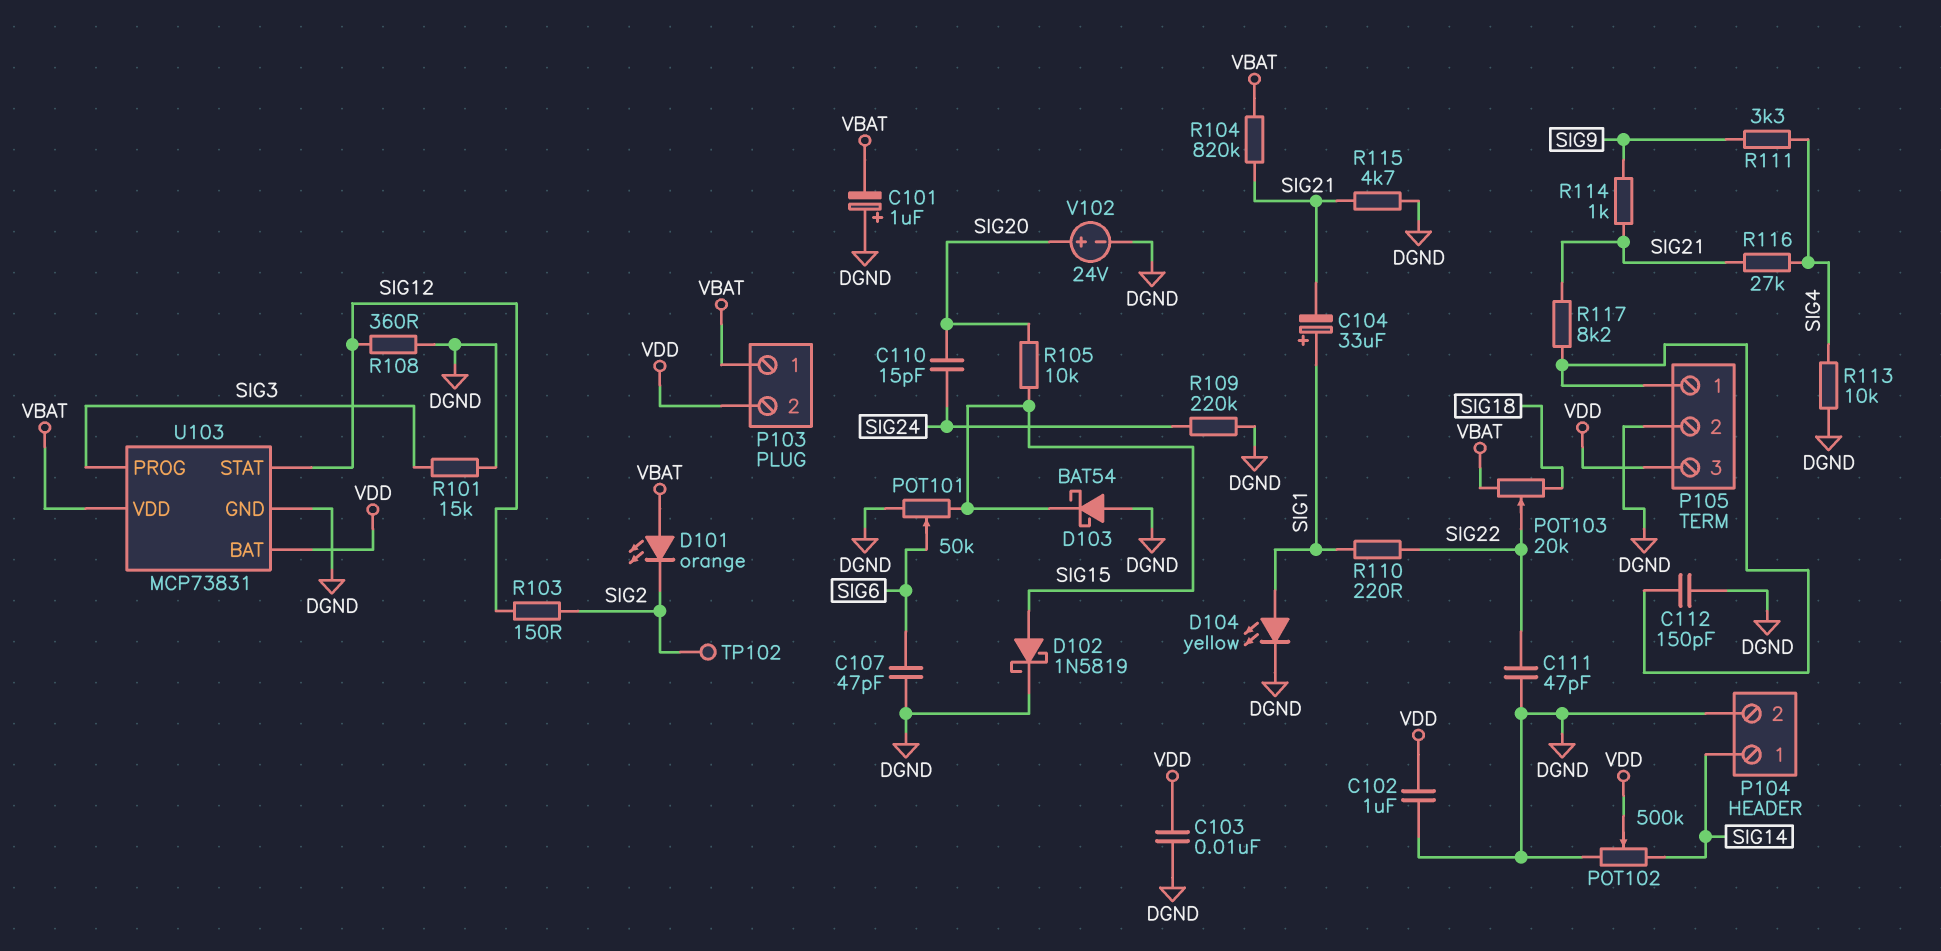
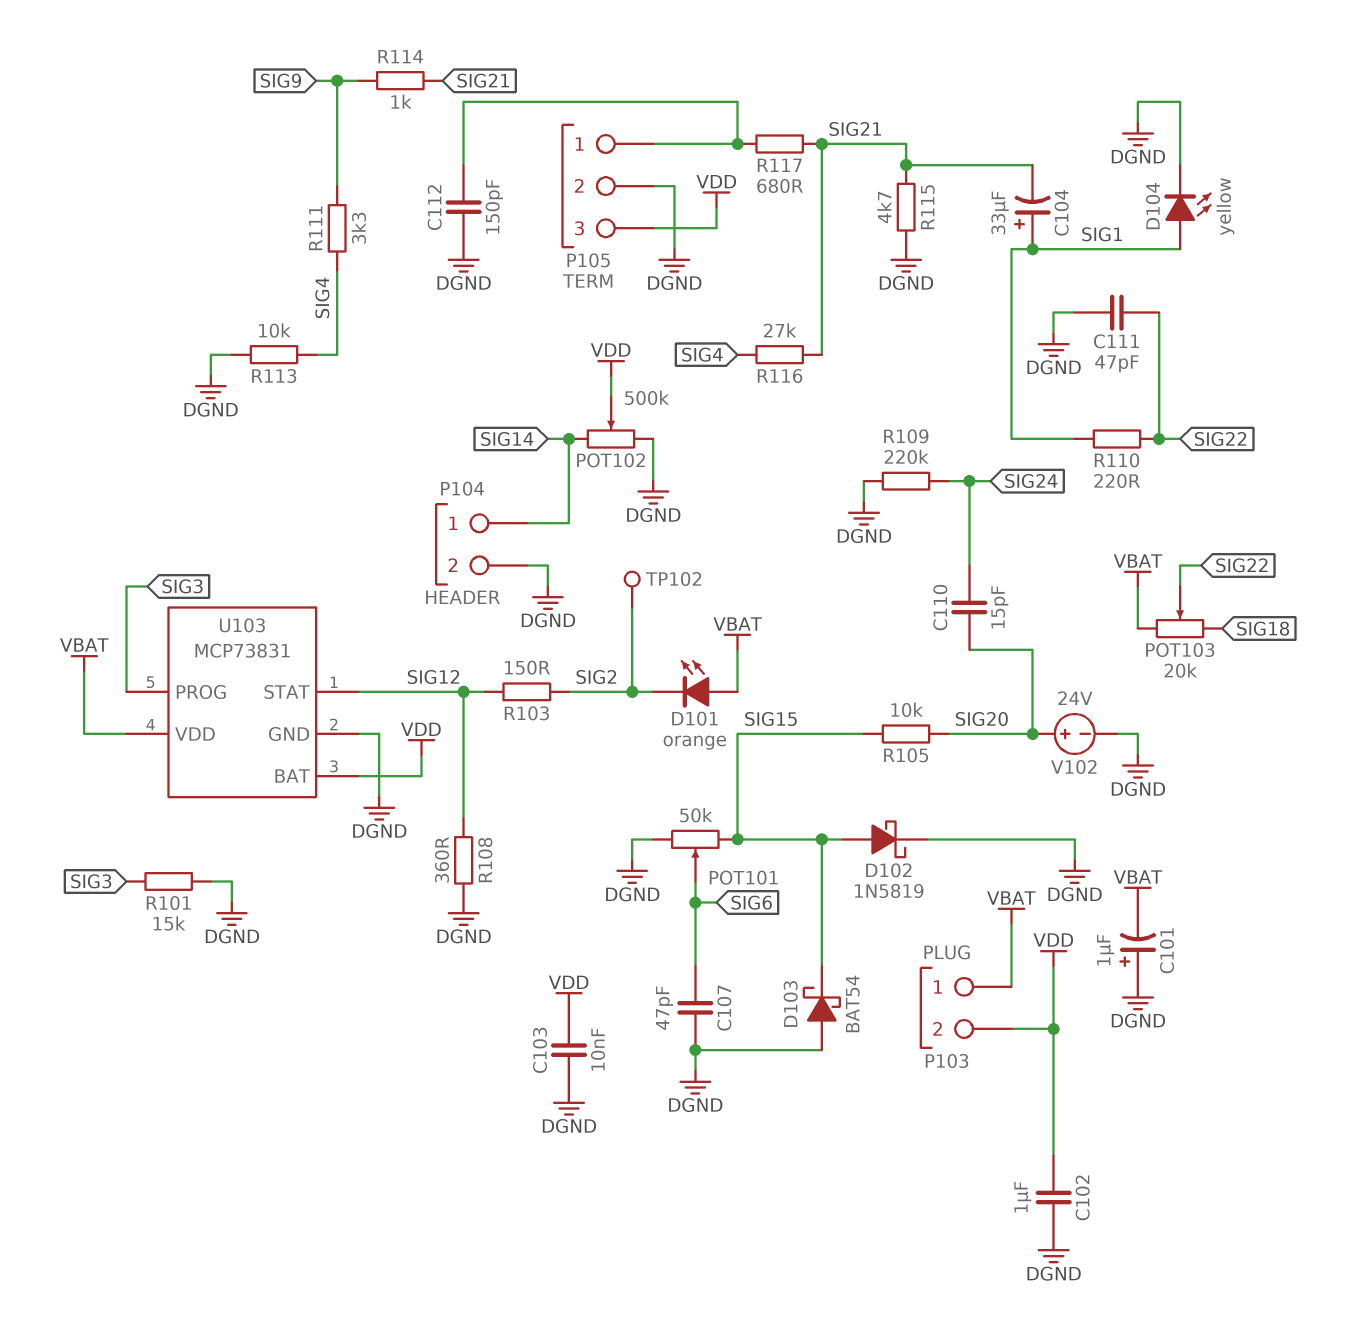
R104: 820k (SIG21, VBAT) -> none
R117: 8.2k (P105/1, SIG21) -> 680 (P105/1, SIG21)

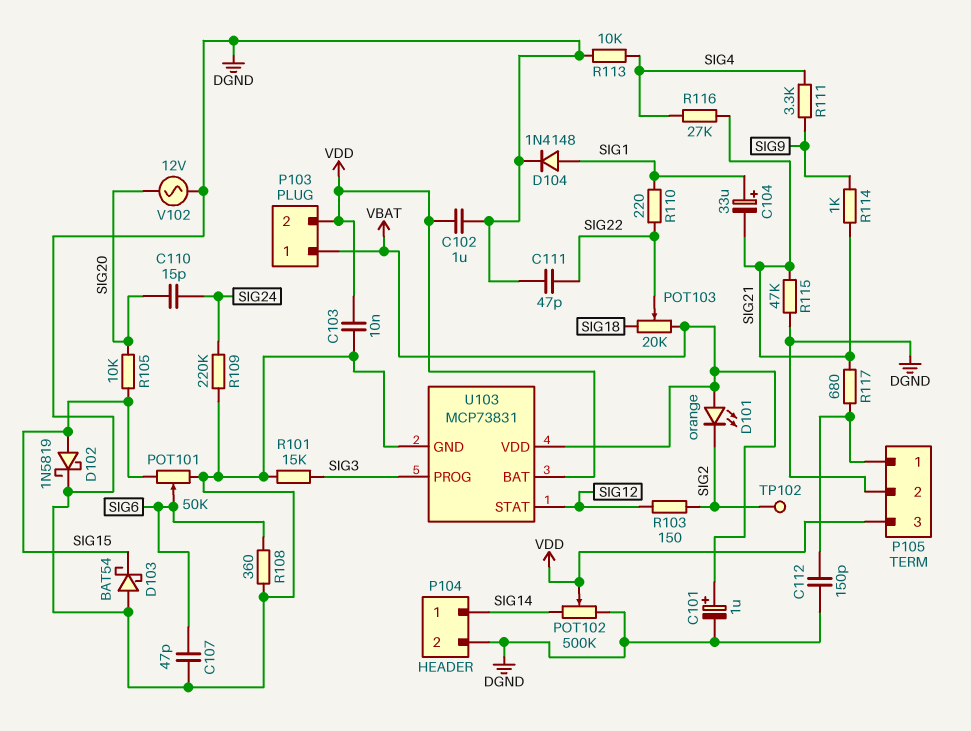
C101: 1uF (plus DGND, minus VBAT) -> 1uF (plus VBAT, minus DGND)
D104: LED yellow (A SIG1, K DGND) -> diode 1N4148 (A SIG1, K DGND)
R108: 360 (DGND, SIG12) -> 360 (DGND, SIG6)
R115: 4.7k (DGND, SIG21) -> 47k (DGND, SIG21)
V102: 24V (plus SIG20, minus DGND) -> AC 12V (DGND, SIG20)

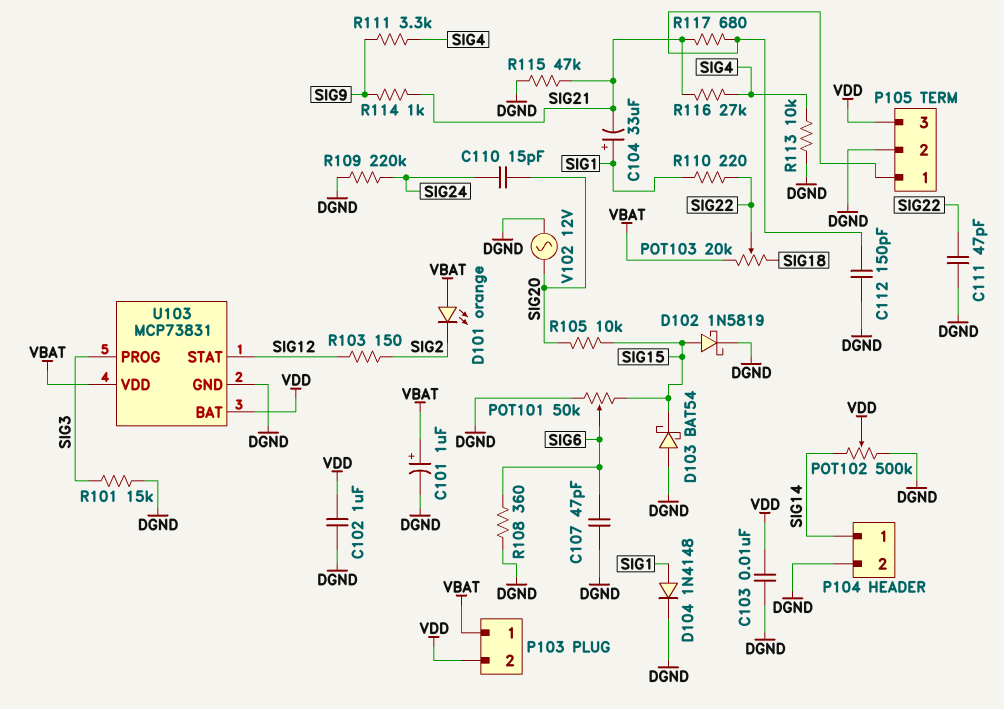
TP102: test point (SIG2) -> none

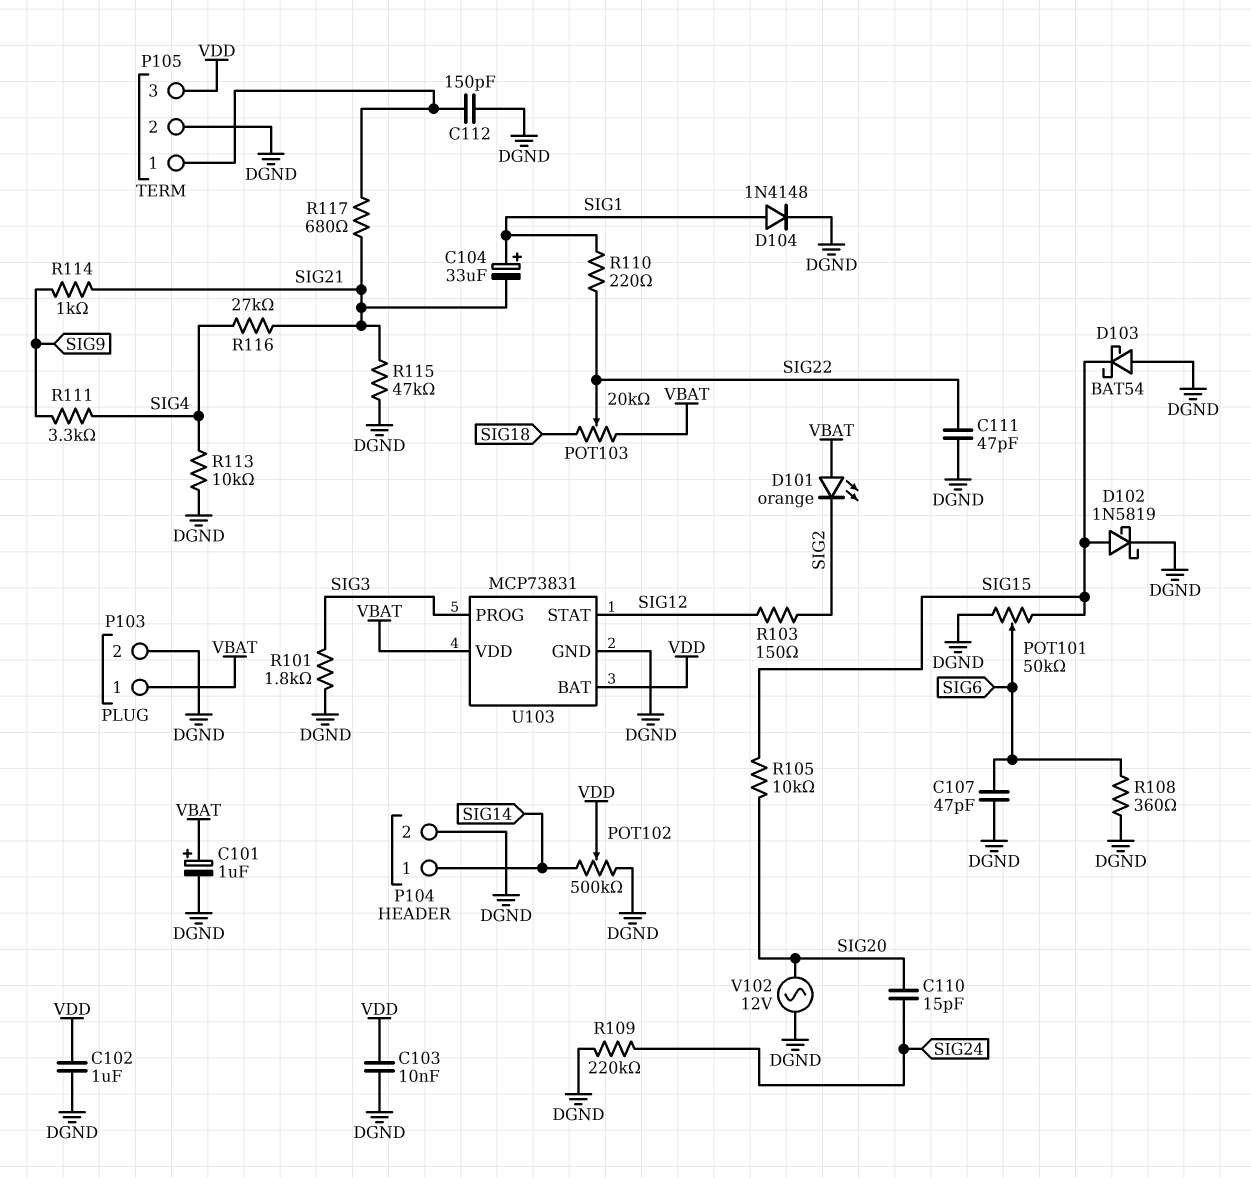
P103 pin 2: VDD -> DGND
R101: 15k (DGND, SIG3) -> 1.8k (DGND, SIG3)

